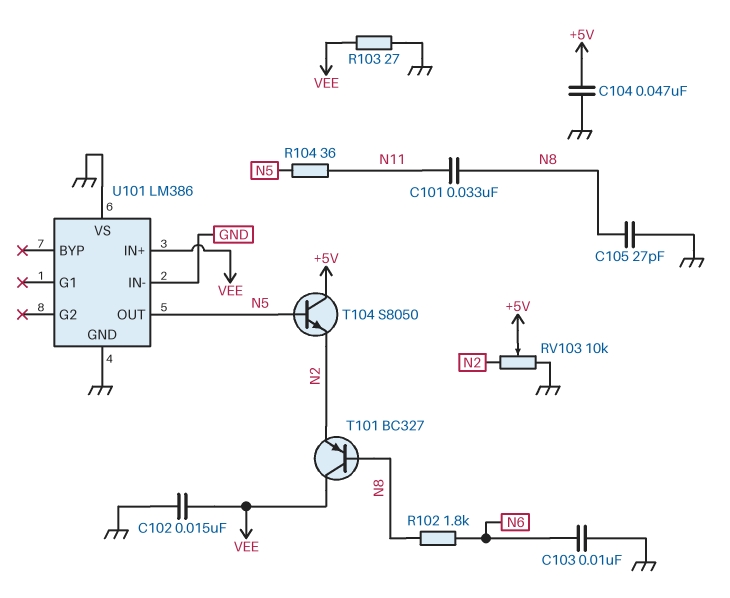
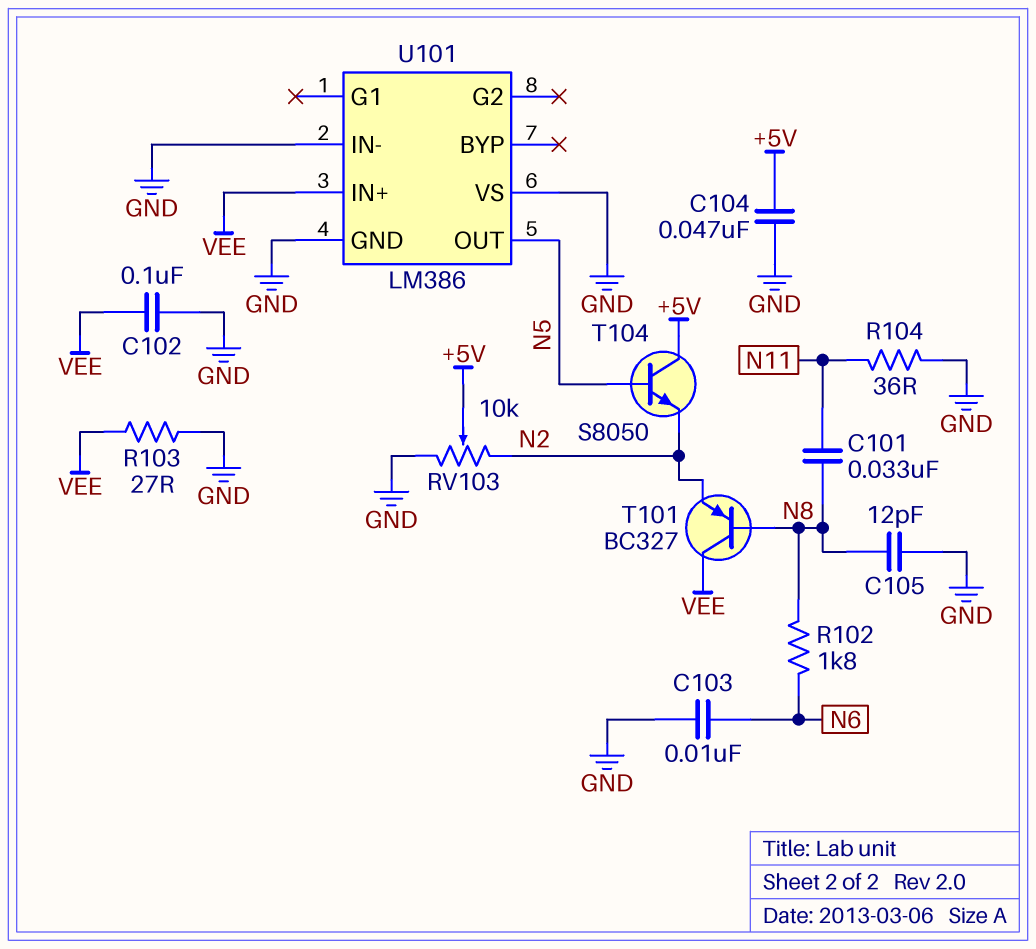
C102: 15nF (GND, VEE) -> 100nF (GND, VEE)
C105: 27pF (GND, N8) -> 12pF (GND, N8)
R104: 36 (N5, N11) -> 36 (GND, N11)

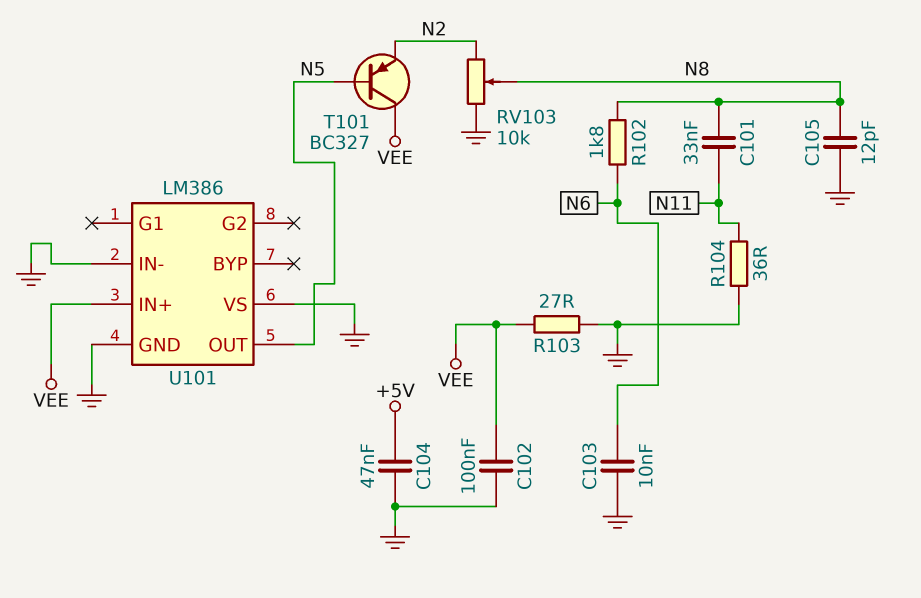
RV103: 10k (GND, N2, wiper +5V) -> 10k (GND, N2, wiper N8)
T101: PNP BC327 (B N8, C VEE, E N2) -> PNP BC327 (B N5, C VEE, E N2)
T104: NPN S8050 (B N5, C +5V, E N2) -> none

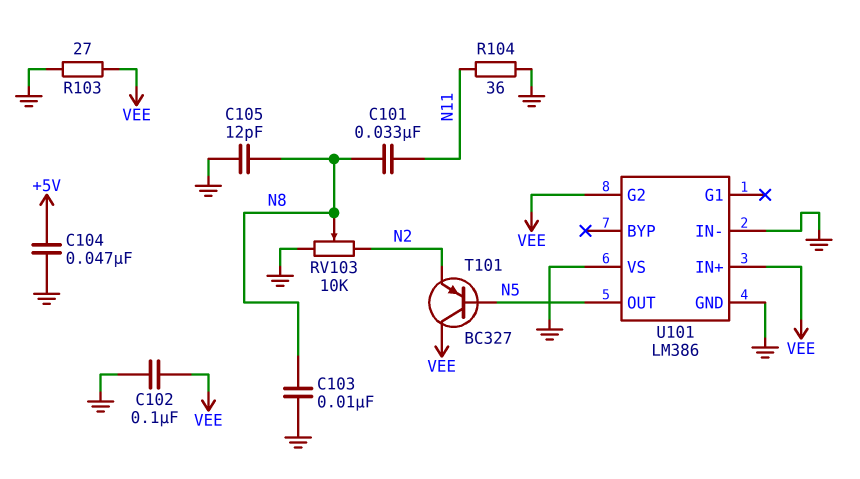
C103: 10nF (GND, N6) -> 10nF (GND, N8)
R102: 1.8k (N6, N8) -> none
U101 pin G2: none -> VEE

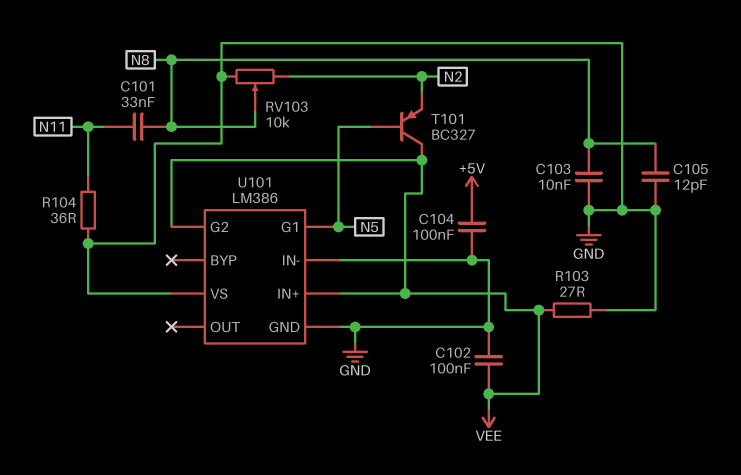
C104: 47nF (+5V, GND) -> 100nF (+5V, GND)
U101 pin G1: none -> N5
U101 pin OUT: N5 -> none

